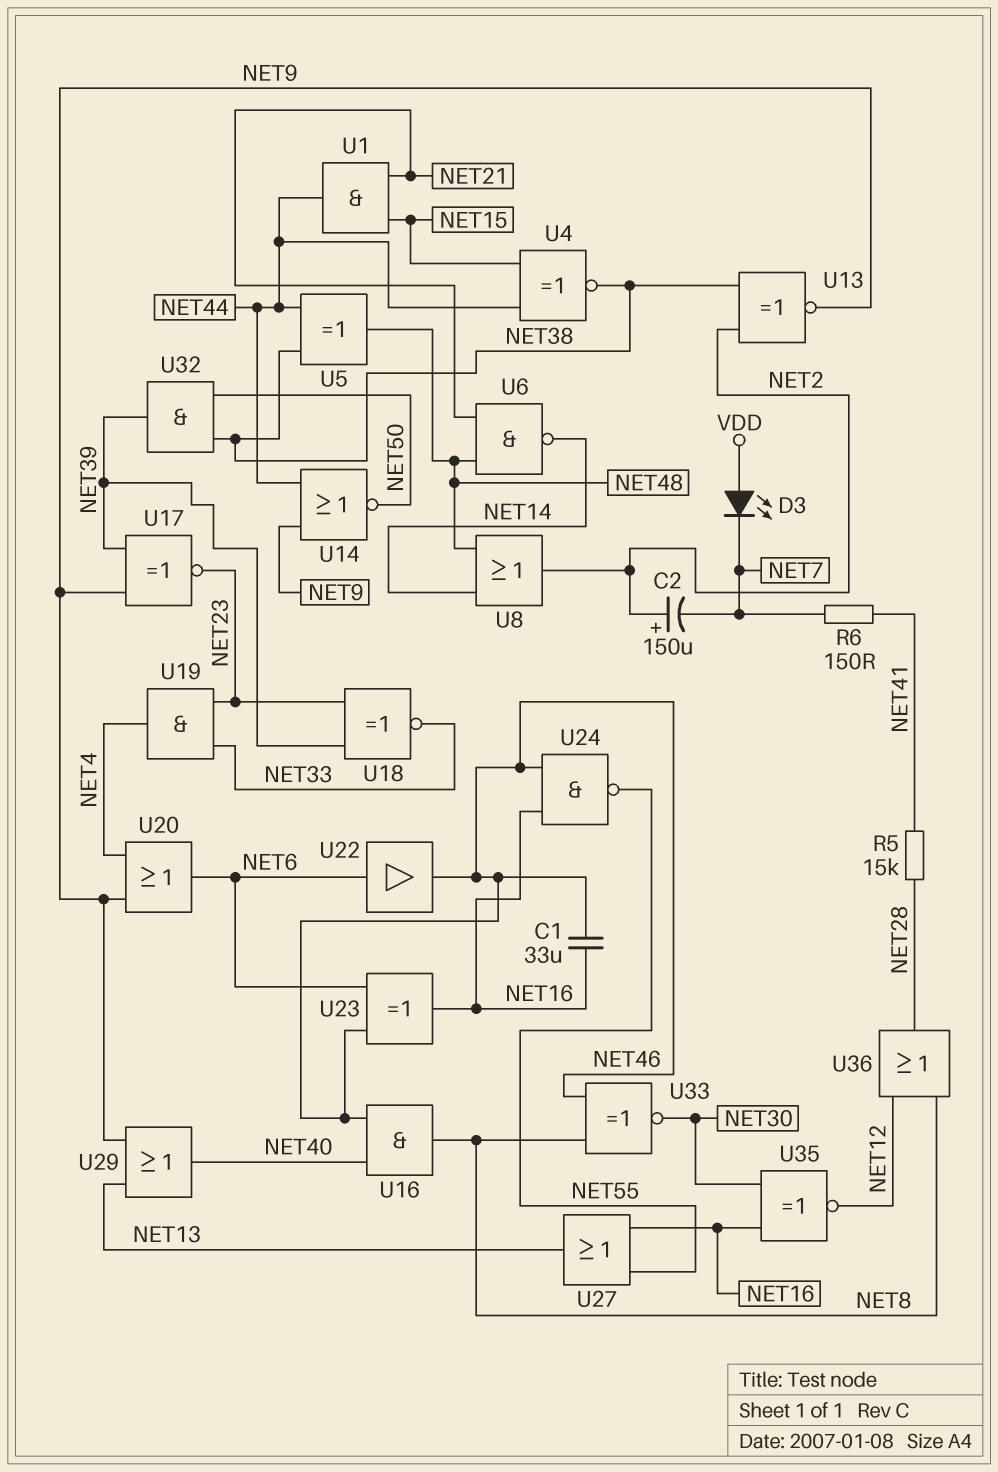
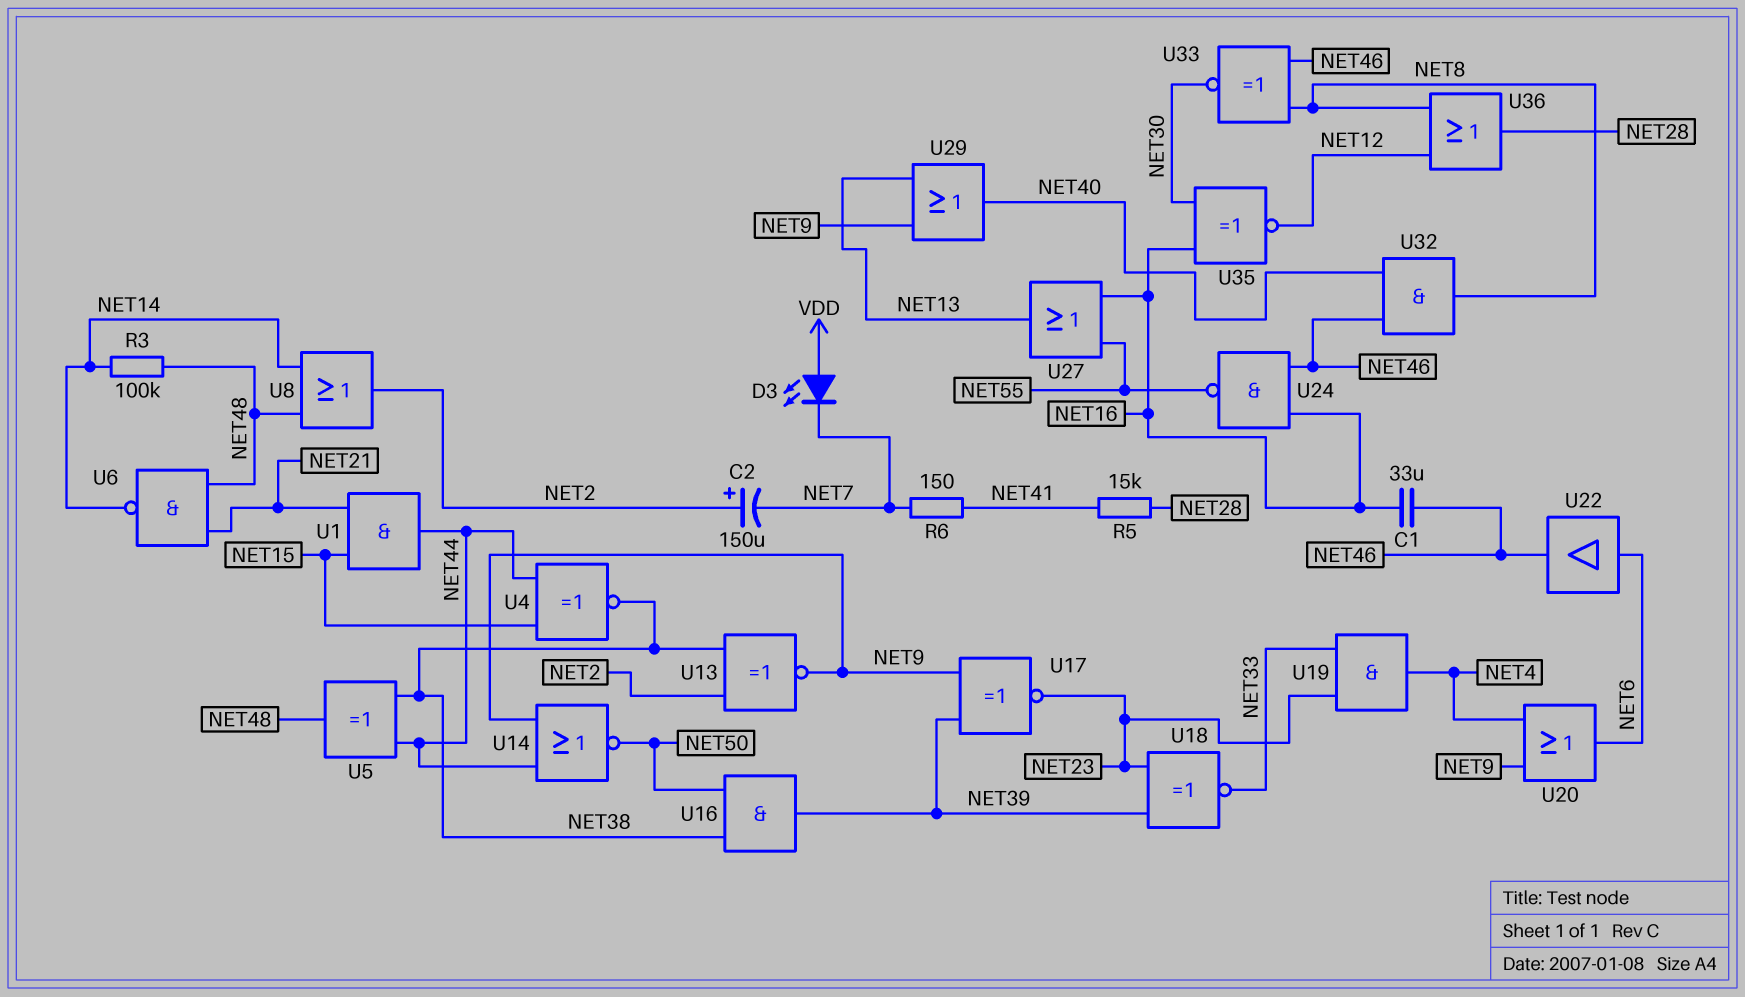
R3: none -> 100k (NET14, NET48)
U16: AND (in NET40, in NET46, out NET8) -> AND (in NET38, in NET50, out NET39)
U23: XOR (in NET6, in NET46, out NET16) -> none
U32: AND (in NET38, in NET50, out NET39) -> AND (in NET40, in NET46, out NET8)

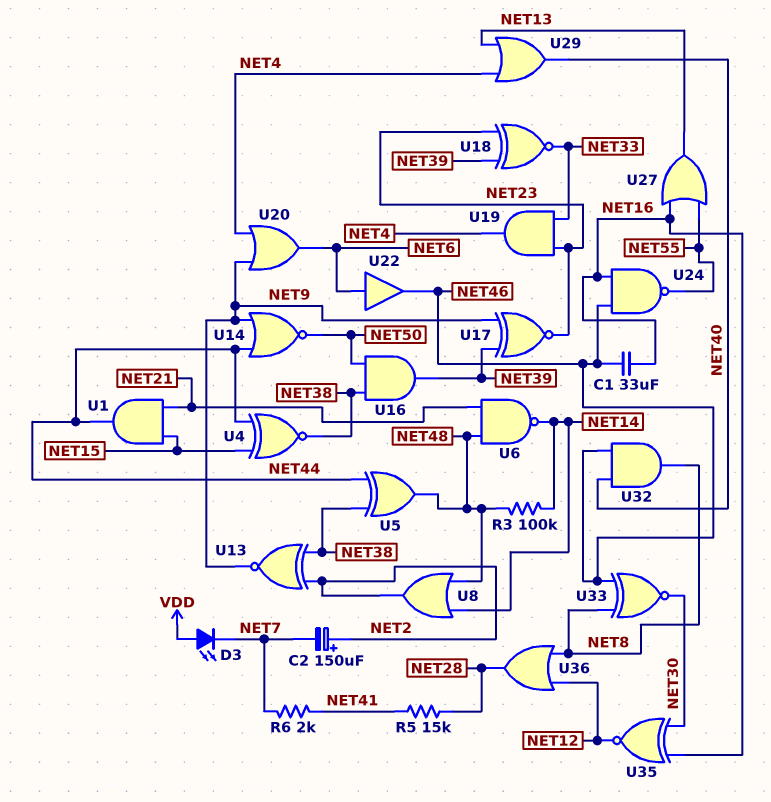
R6: 150 (NET7, NET41) -> 2k (NET7, NET41)
U29: OR (in NET9, in NET13, out NET40) -> OR (in NET4, in NET13, out NET40)

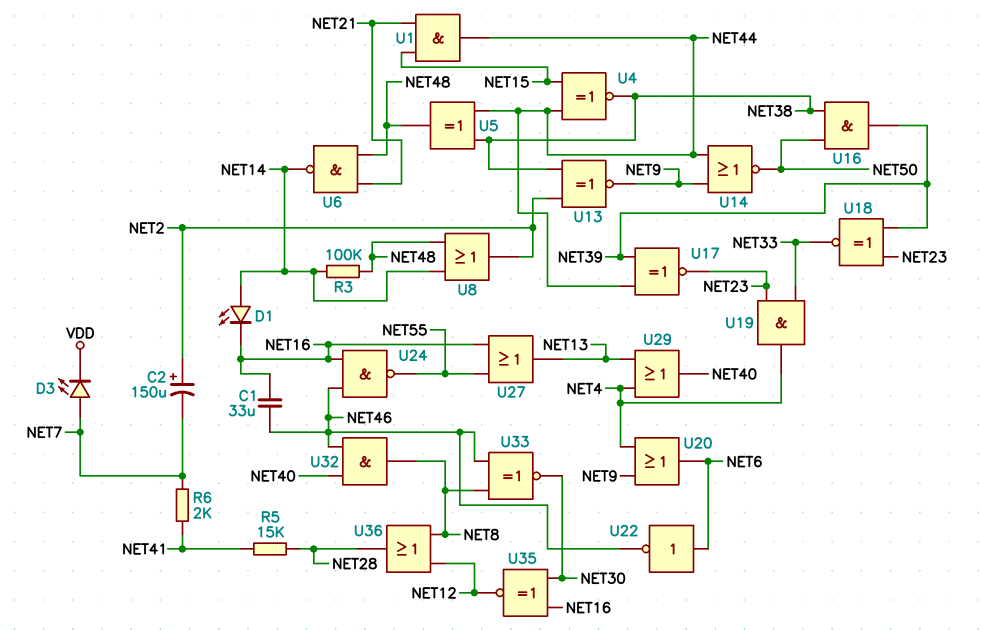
D1: none -> LED (A NET14, K NET16)
D3: LED (A VDD, K NET7) -> LED (A NET7, K VDD)
U17: XNOR (in NET9, in NET39, out NET23) -> XNOR (in NET39, in NET44, out NET23)
U22: buffer (in NET6, out NET46) -> NOT (in NET6, out NET46)

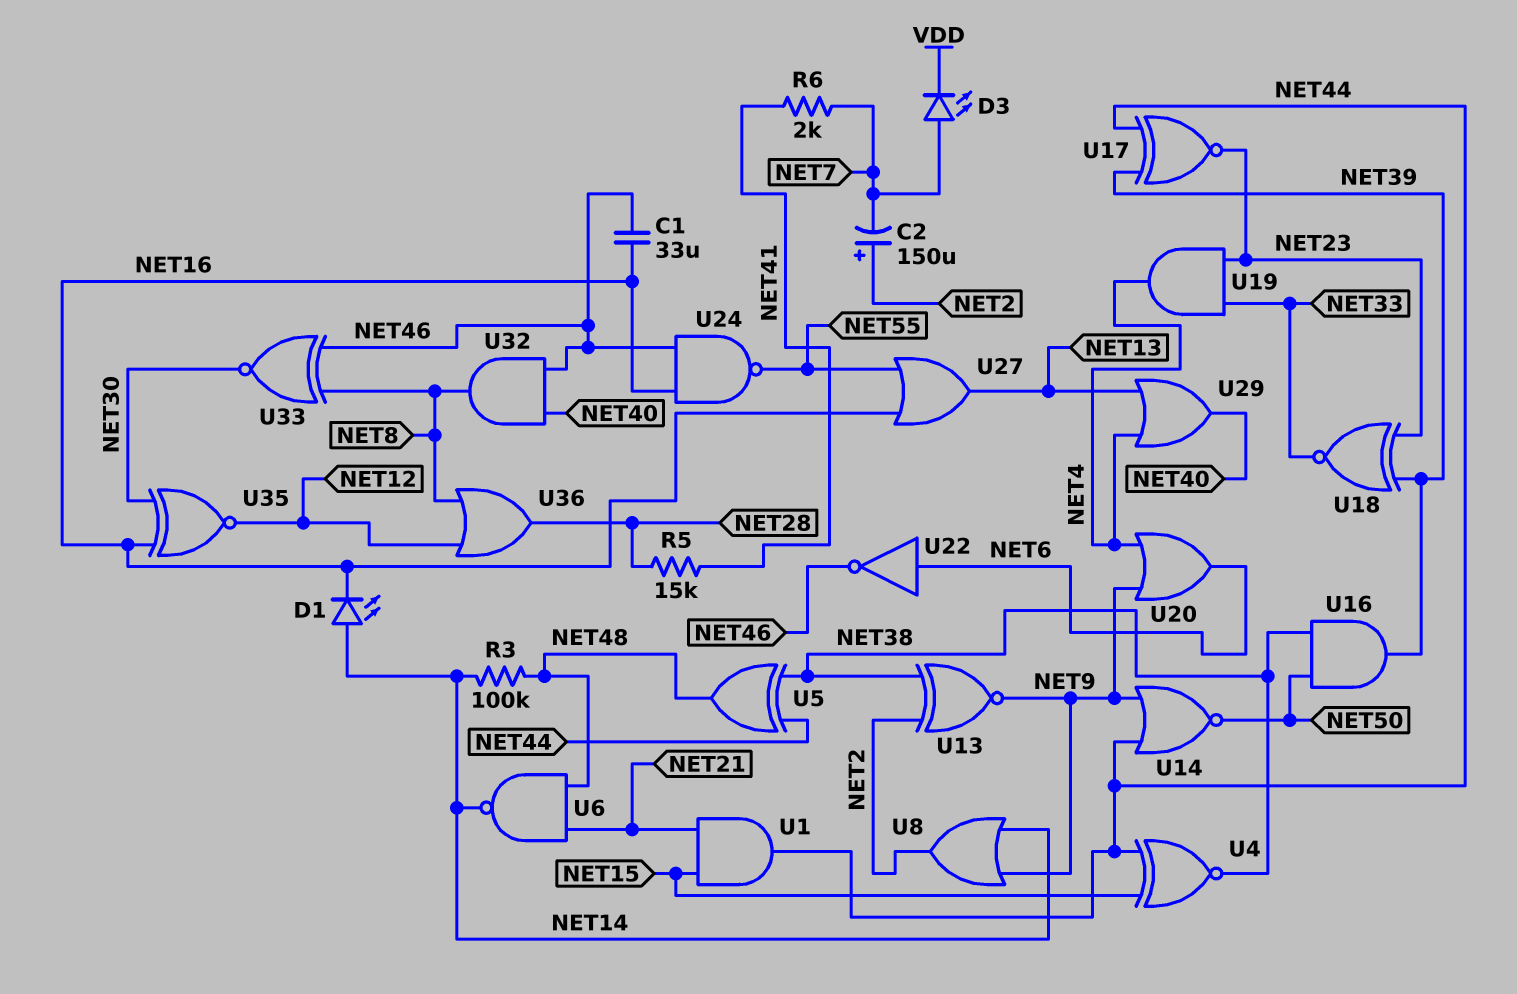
U8: OR (in NET14, in NET48, out NET2) -> OR (in NET9, in NET14, out NET2)

